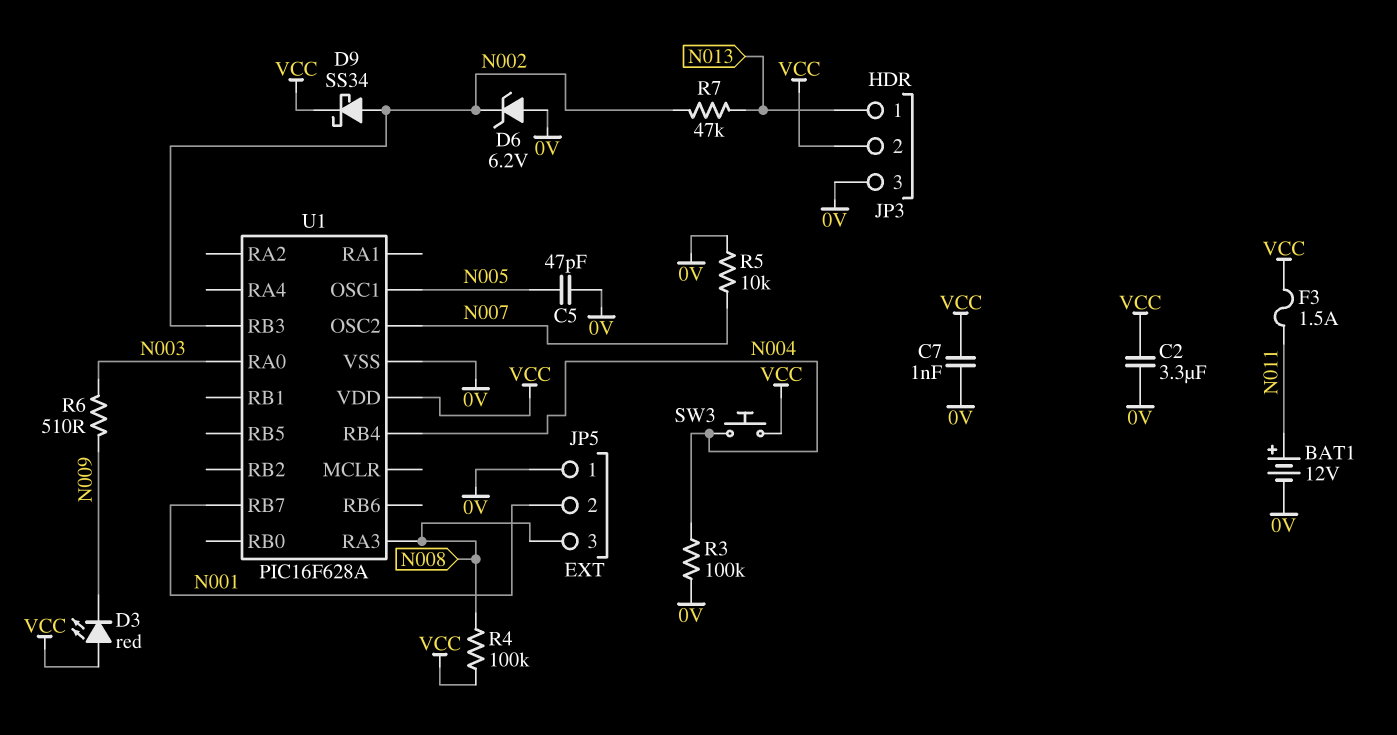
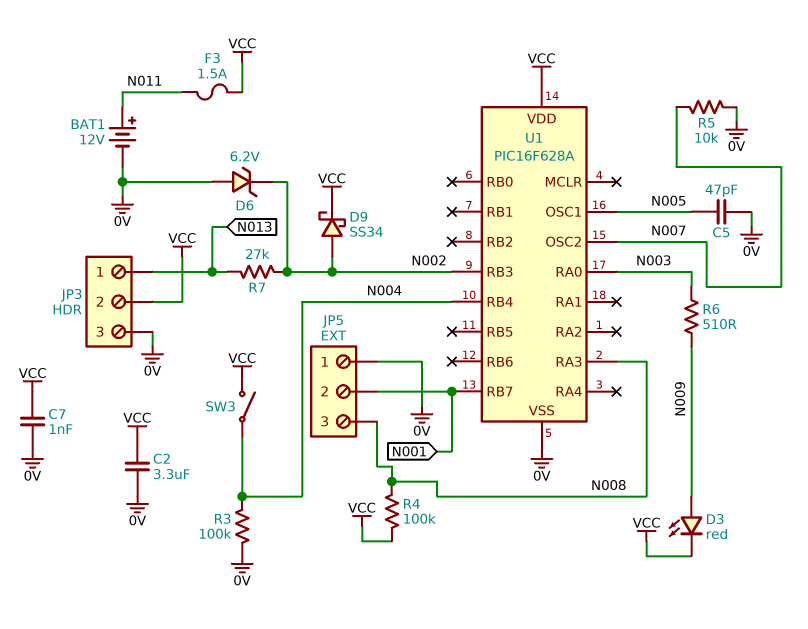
D3: LED red (A VCC, K N009) -> LED red (A N009, K VCC)
R7: 47k (N002, N013) -> 27k (N002, N013)
SW3: button (N004, VCC) -> switch (N004, VCC)

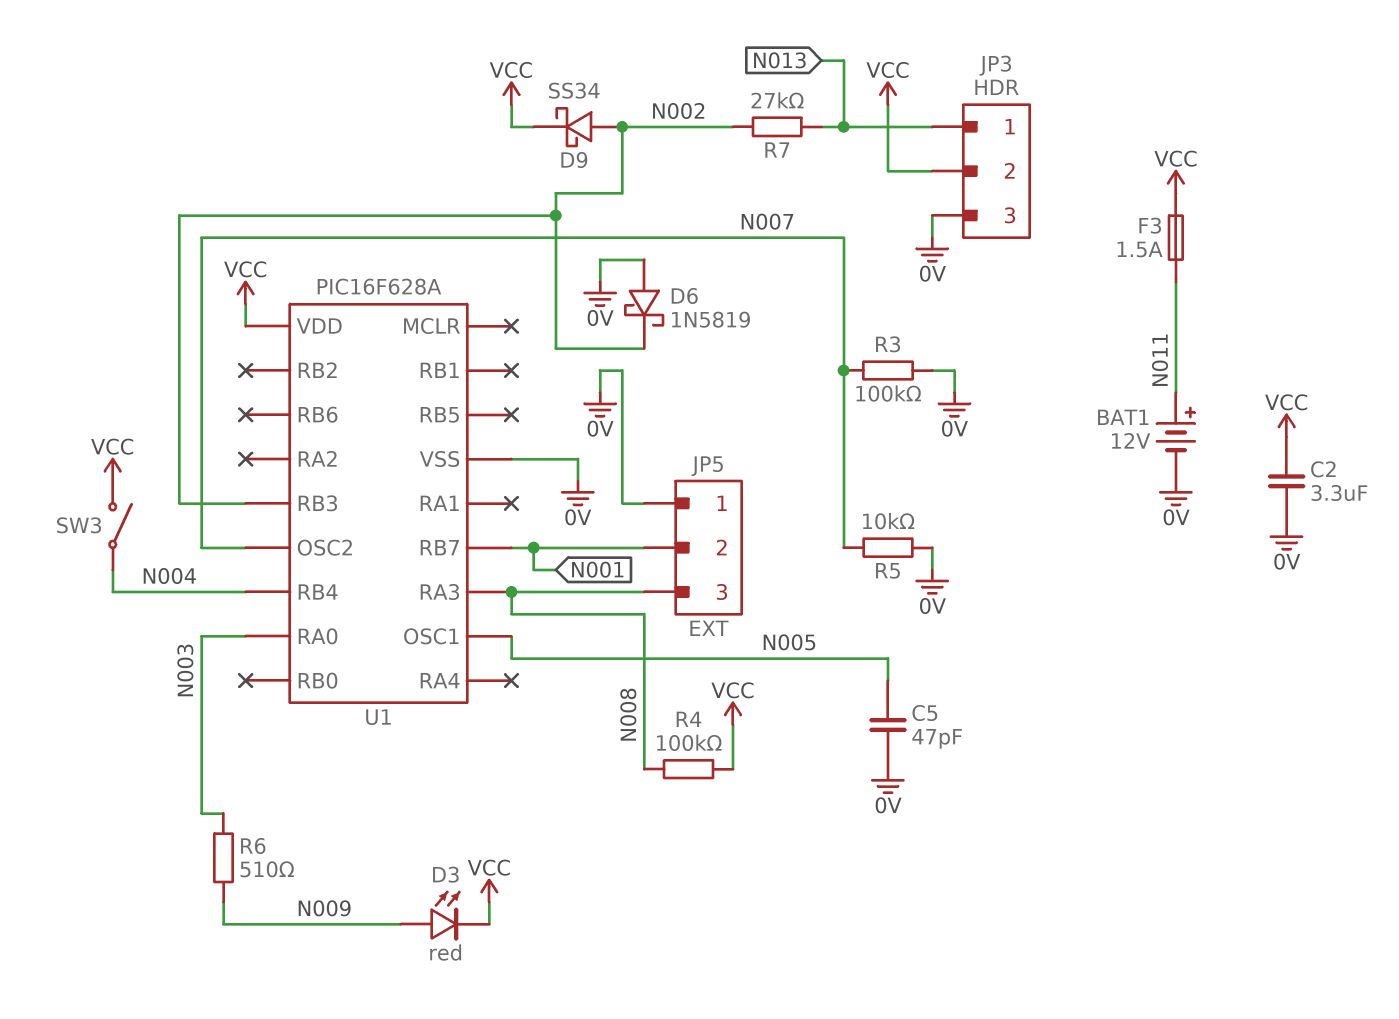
C7: 1nF (0V, VCC) -> none
D6: zener 6.2V (A 0V, K N002) -> schottky 1N5819 (A 0V, K N002)
R3: 100k (0V, N004) -> 100k (0V, N007)

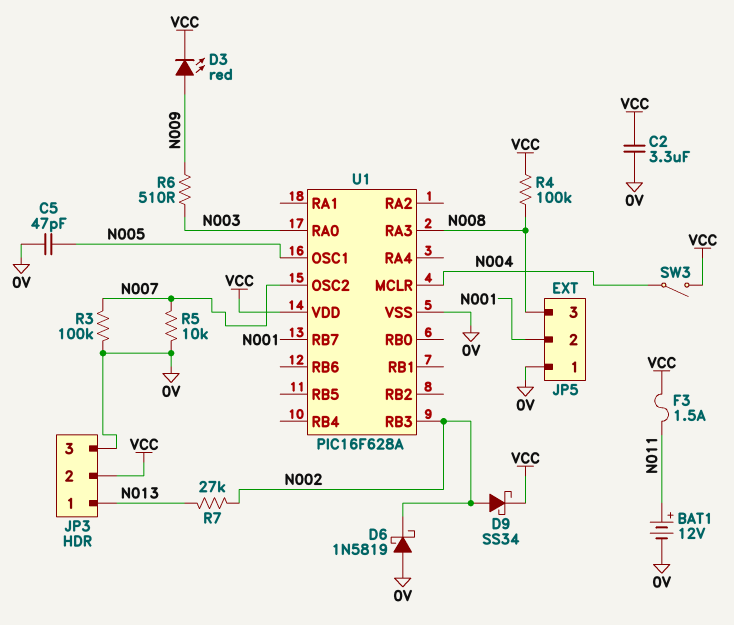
U1 pin MCLR: none -> N004
U1 pin RB4: N004 -> none

